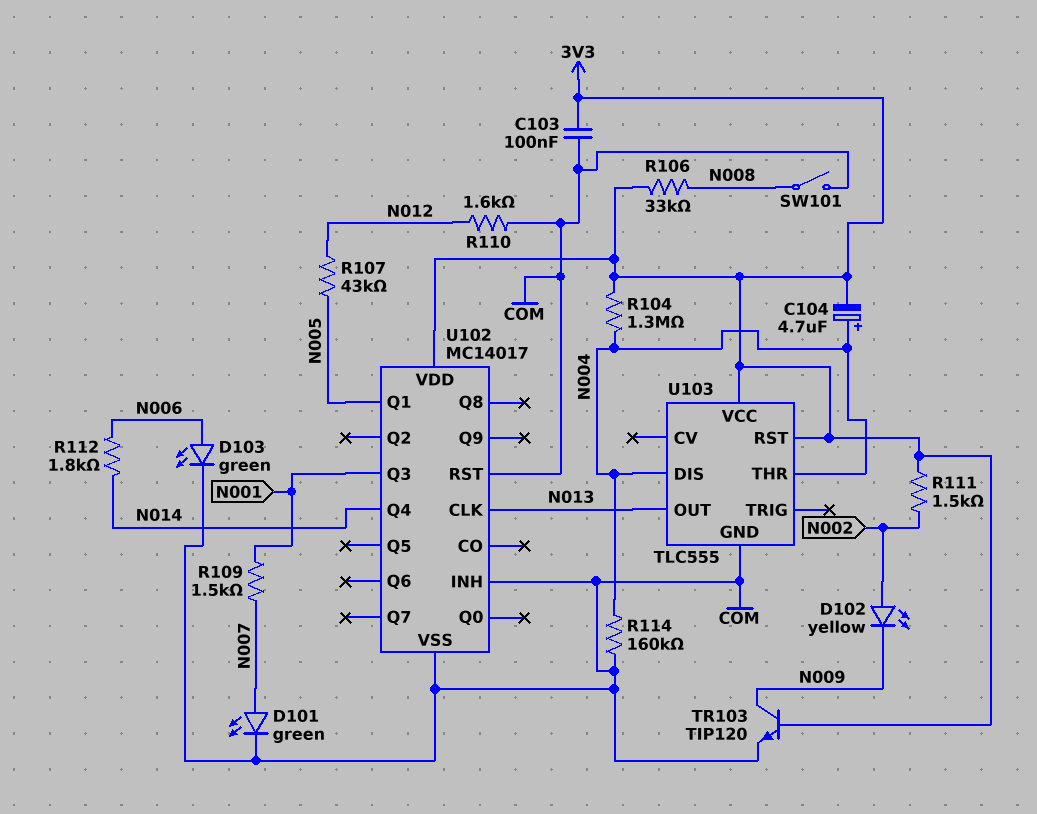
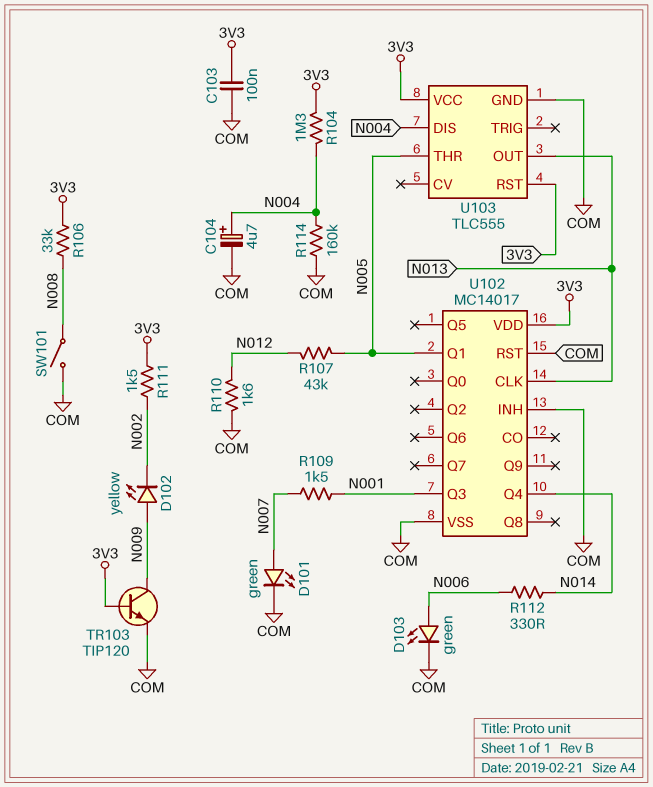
C104: 4.7uF (plus N004, minus 3V3) -> 4.7uF (plus N004, minus COM)
D102: LED yellow (A N002, K N009) -> LED yellow (A N009, K N002)
R112: 1.8k (N006, N014) -> 330 (N006, N014)
U103 pin THR: N004 -> N005

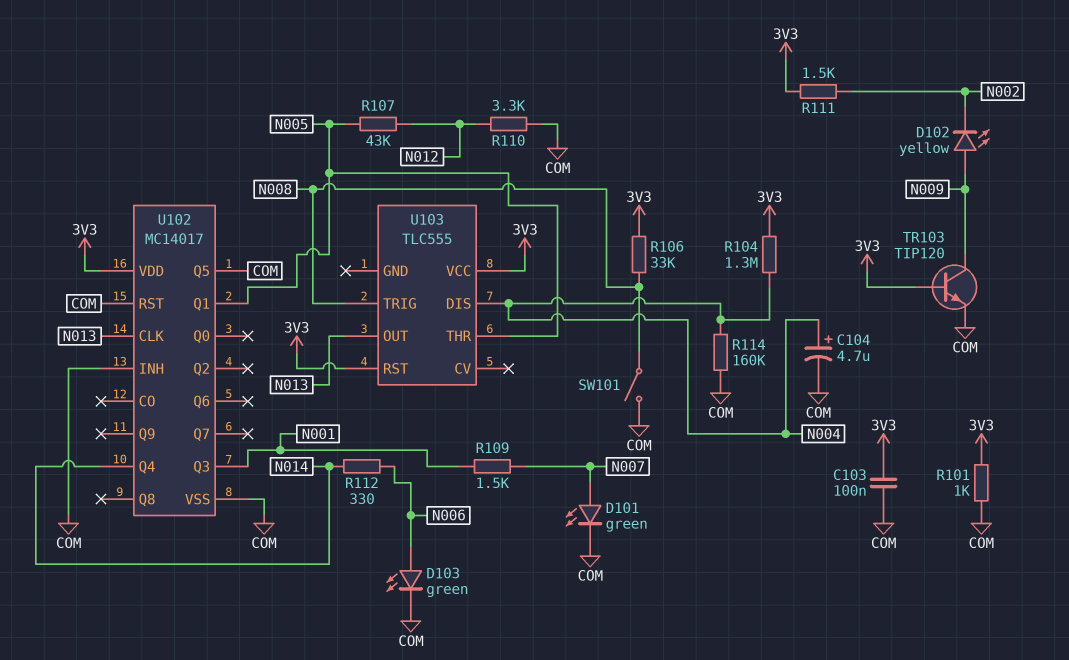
R101: none -> 1k (3V3, COM)
R110: 1.6k (COM, N012) -> 3.3k (COM, N012)
U102 pin Q5: none -> COM
U103 pin GND: COM -> none
U103 pin TRIG: none -> N008

